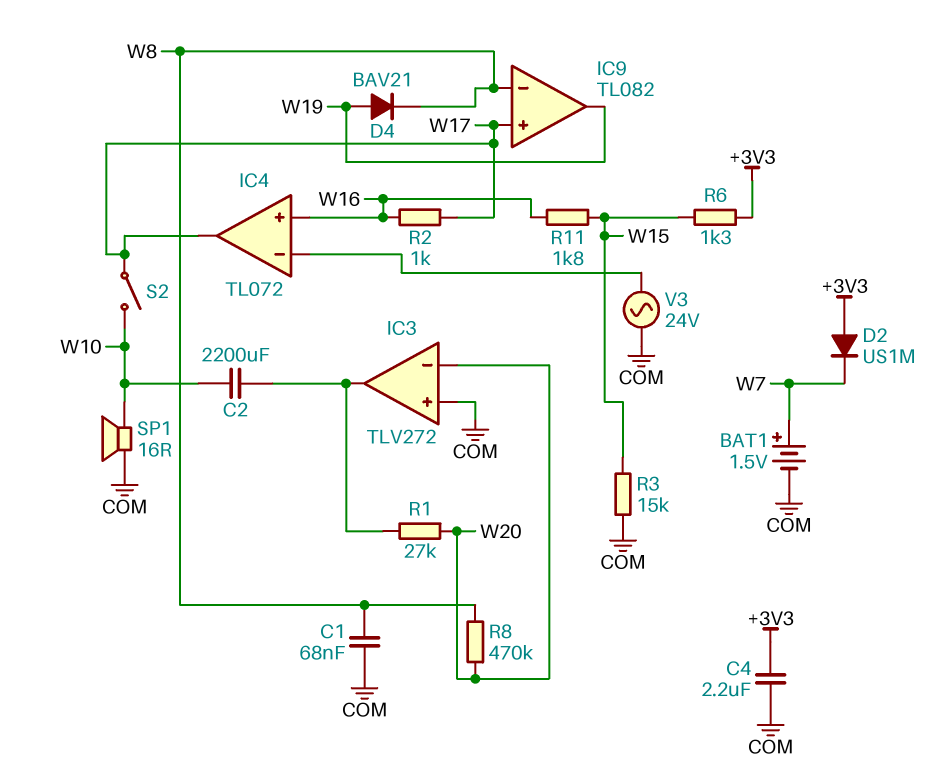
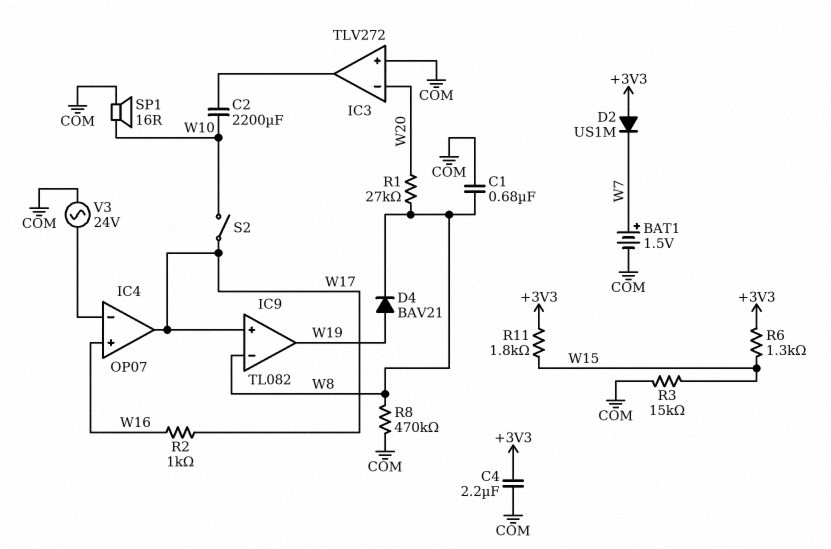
C1: 68nF (COM, W8) -> 680nF (COM, W8)
IC4: TL072 -> OP07
R1: 27k (IC3/out, W20) -> 27k (W8, W20)
R8: 470k (W8, W20) -> 470k (COM, W8)
R11: 1.8k (W15, W16) -> 1.8k (+3V3, W15)

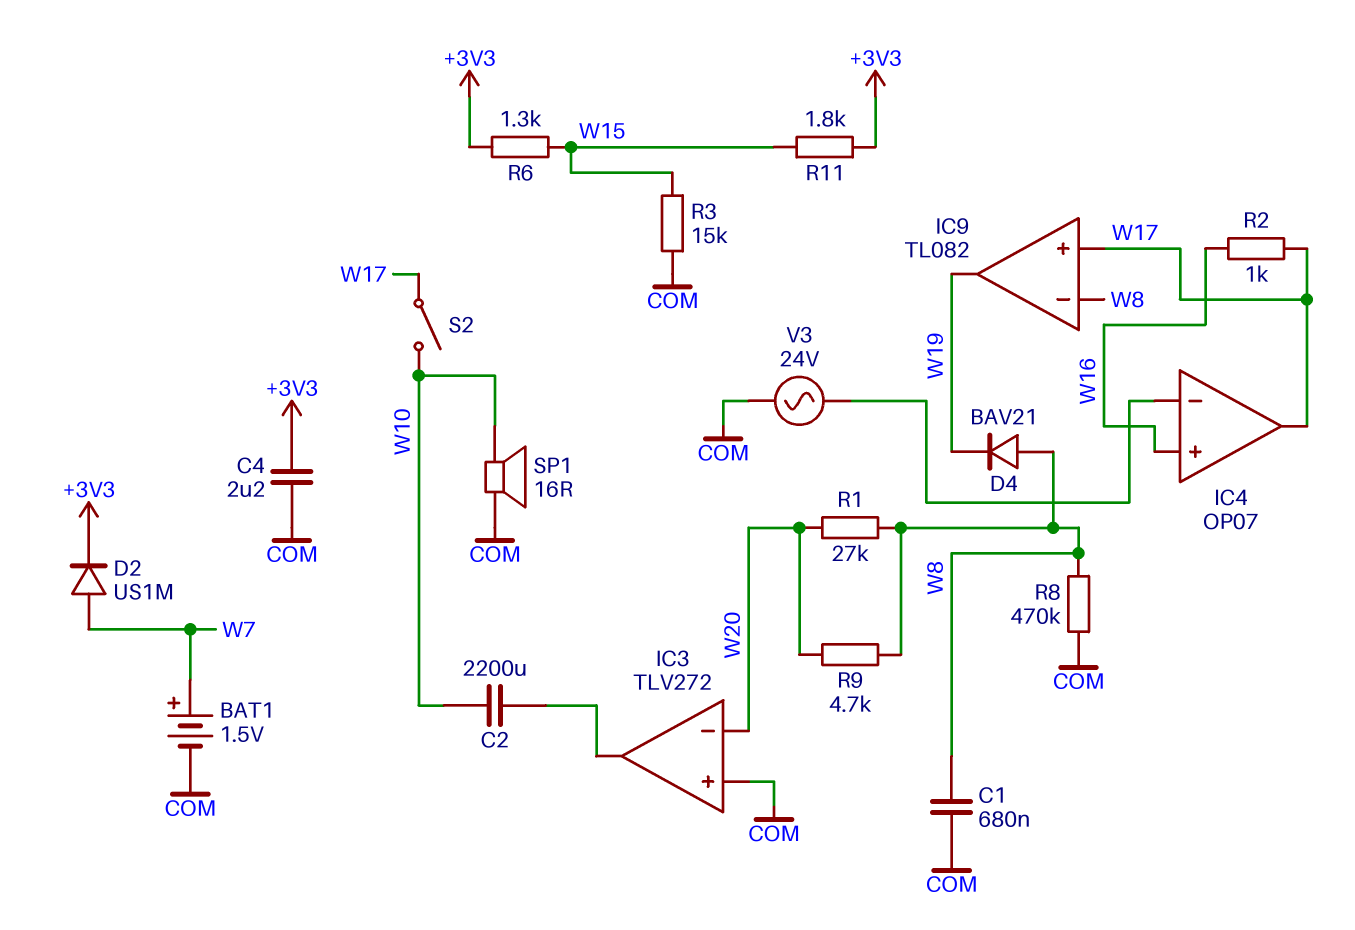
D2: diode US1M (A +3V3, K W7) -> diode US1M (A W7, K +3V3)
D4: diode BAV21 (A W19, K W8) -> diode BAV21 (A W8, K W19)
R9: none -> 4.7k (W8, W20)

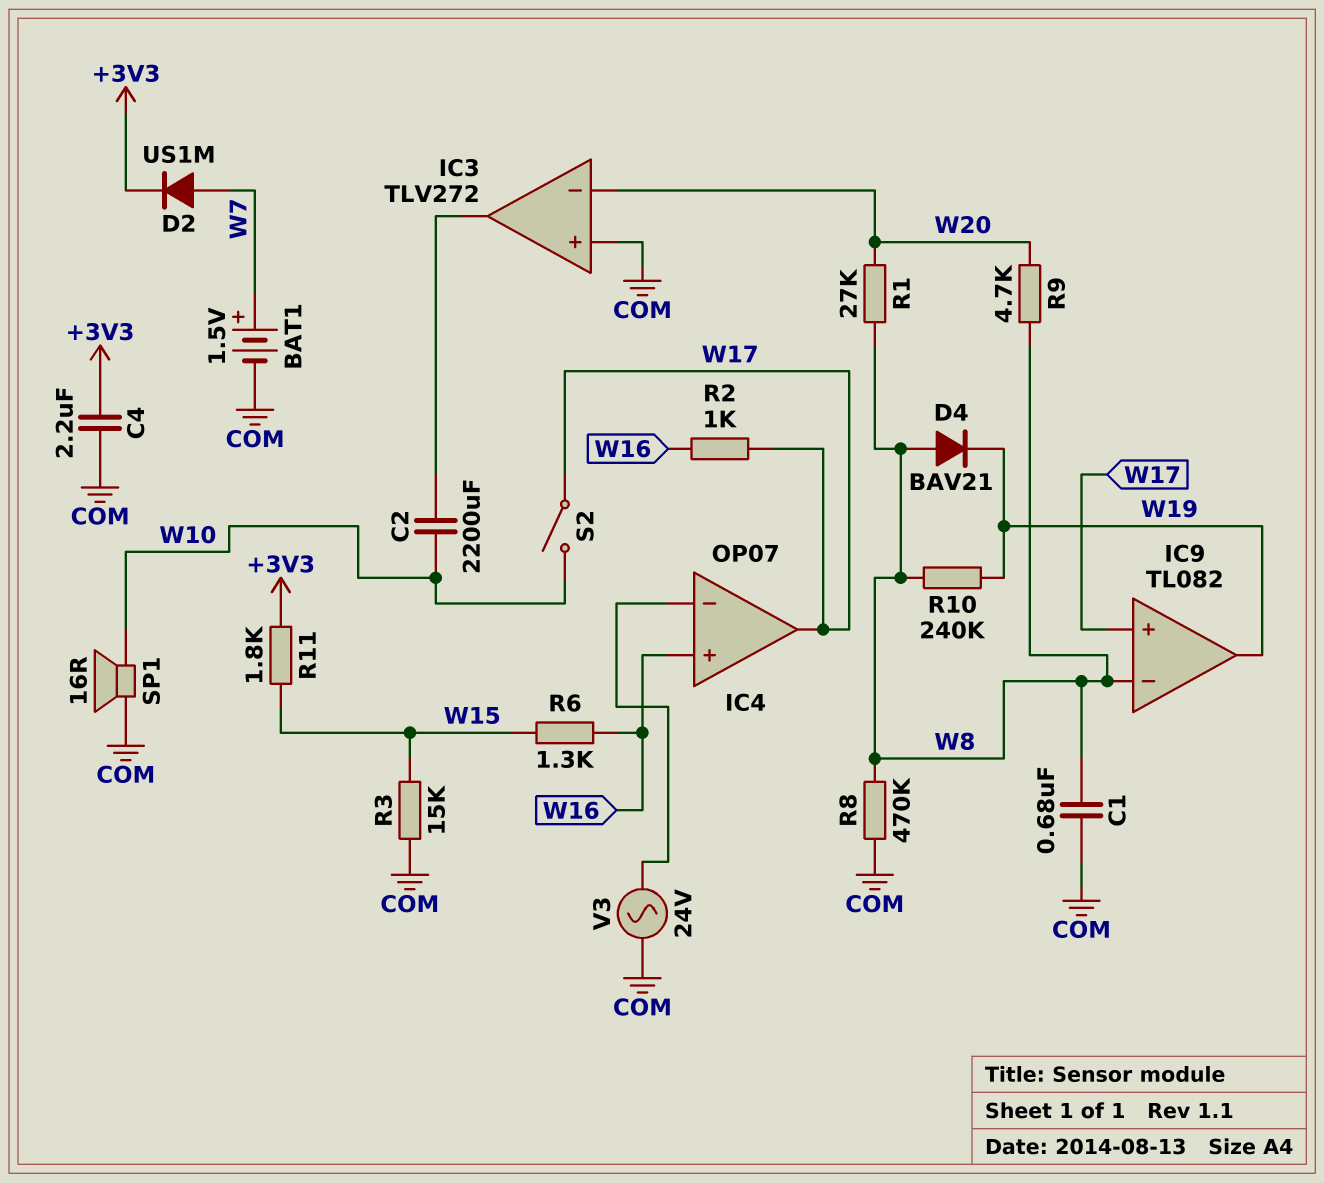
R6: 1.3k (+3V3, W15) -> 1.3k (W15, W16)
R10: none -> 240k (W8, W19)

